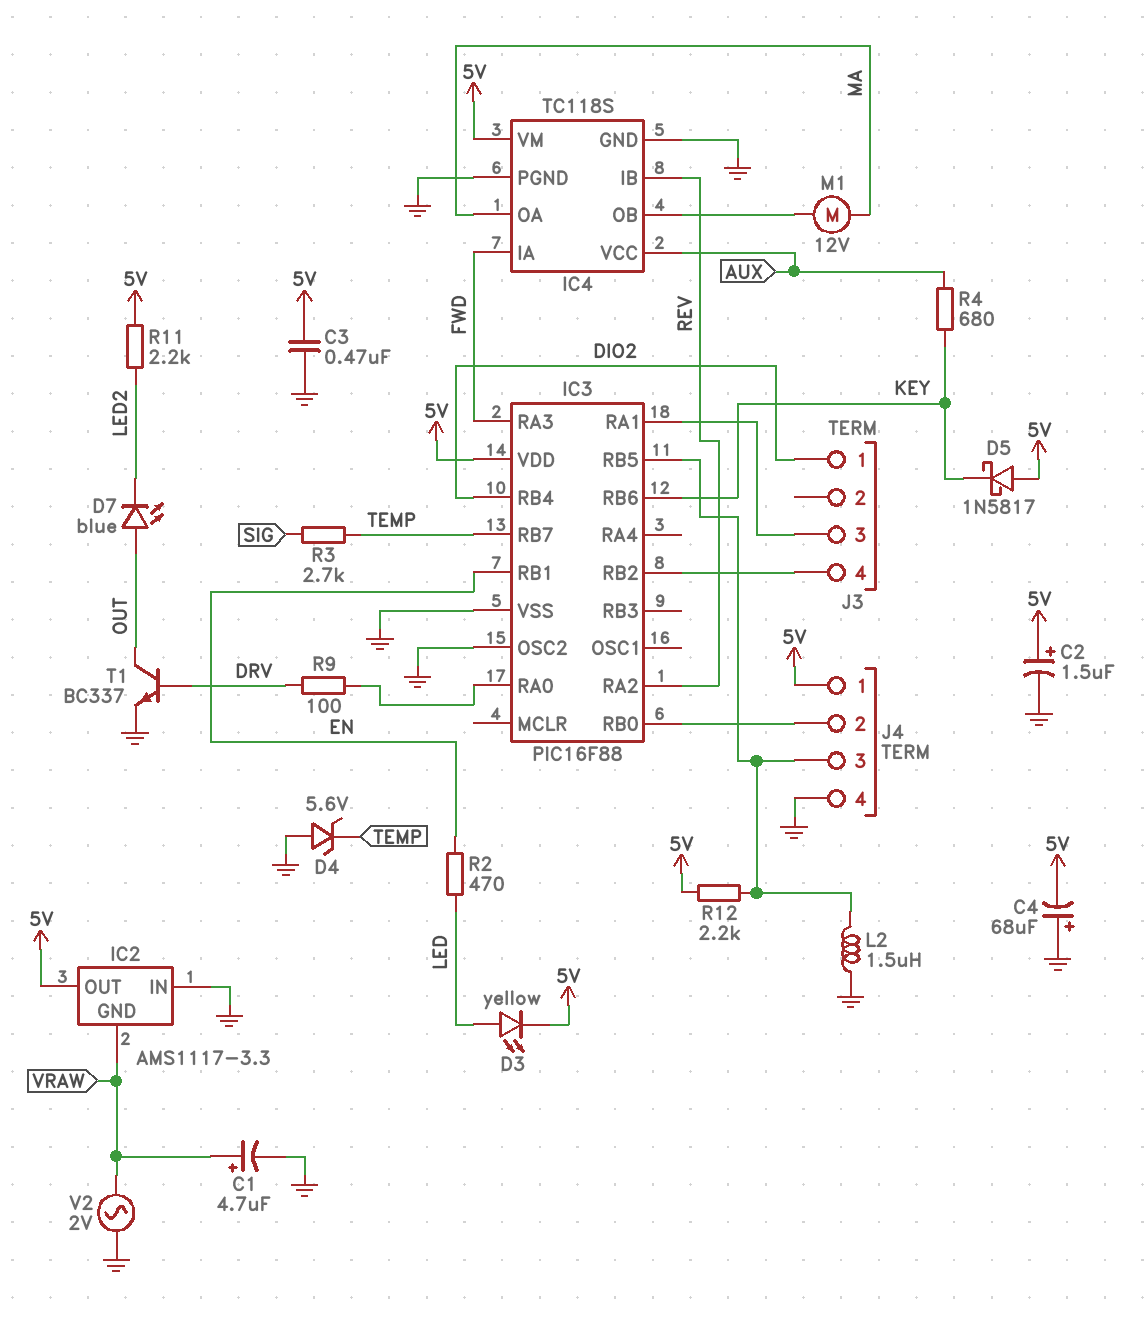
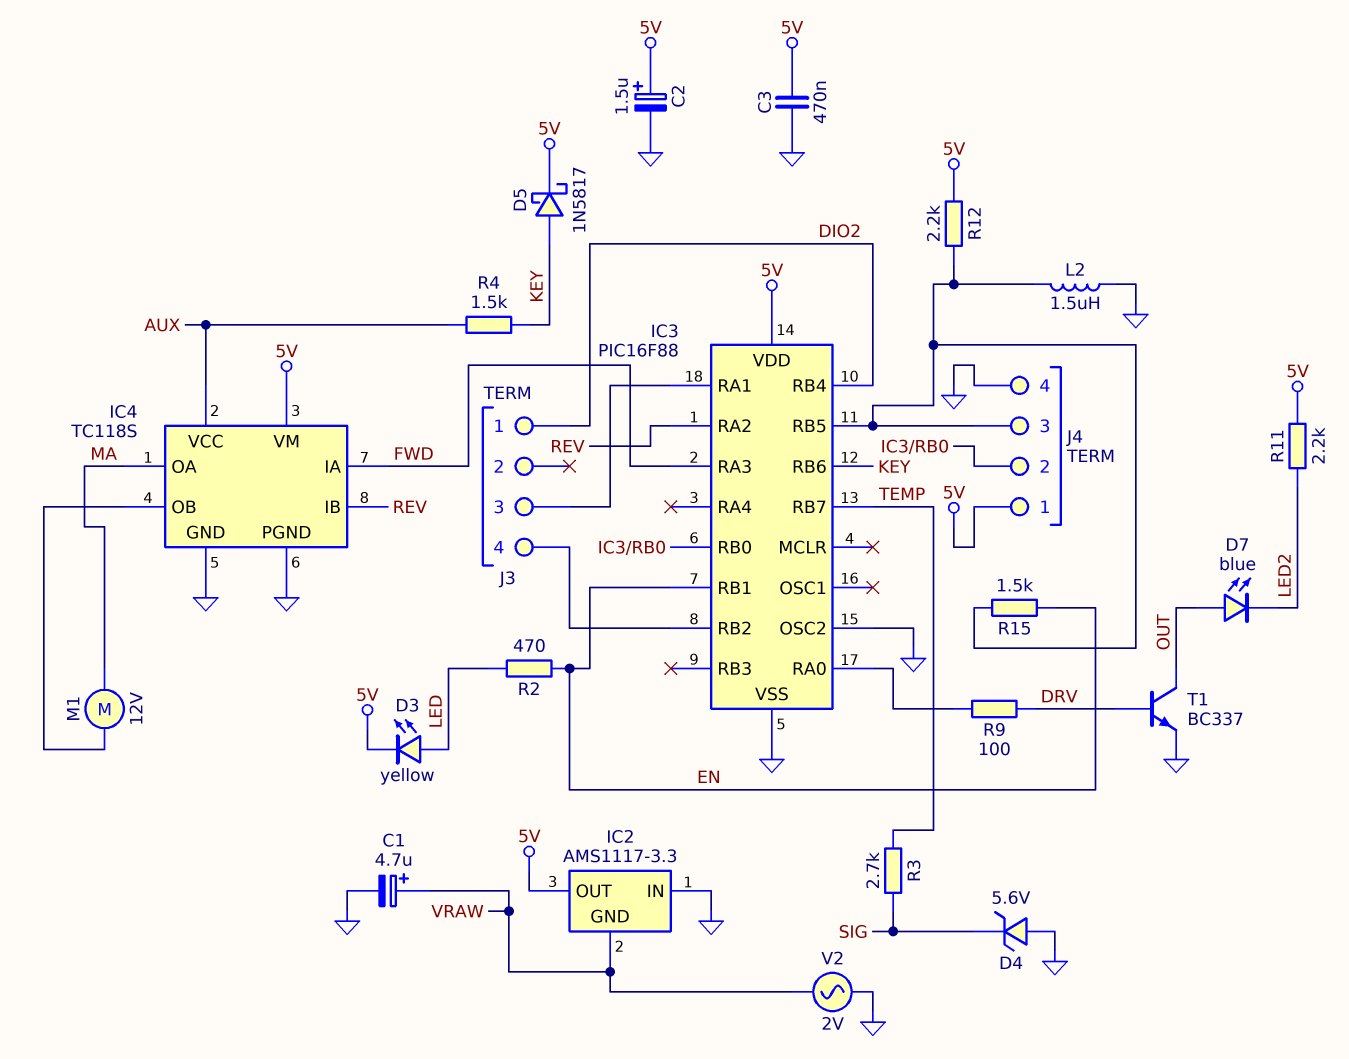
C4: 68uF (plus GND, minus 5V) -> none
D4: zener 5.6V (A GND, K TEMP) -> zener 5.6V (A GND, K SIG)
D5: schottky 1N5817 (A 5V, K KEY) -> schottky 1N5817 (A KEY, K 5V)
R4: 680 (AUX, KEY) -> 1.5k (AUX, KEY)
R15: none -> 1.5k (EN, IC3/RB5)

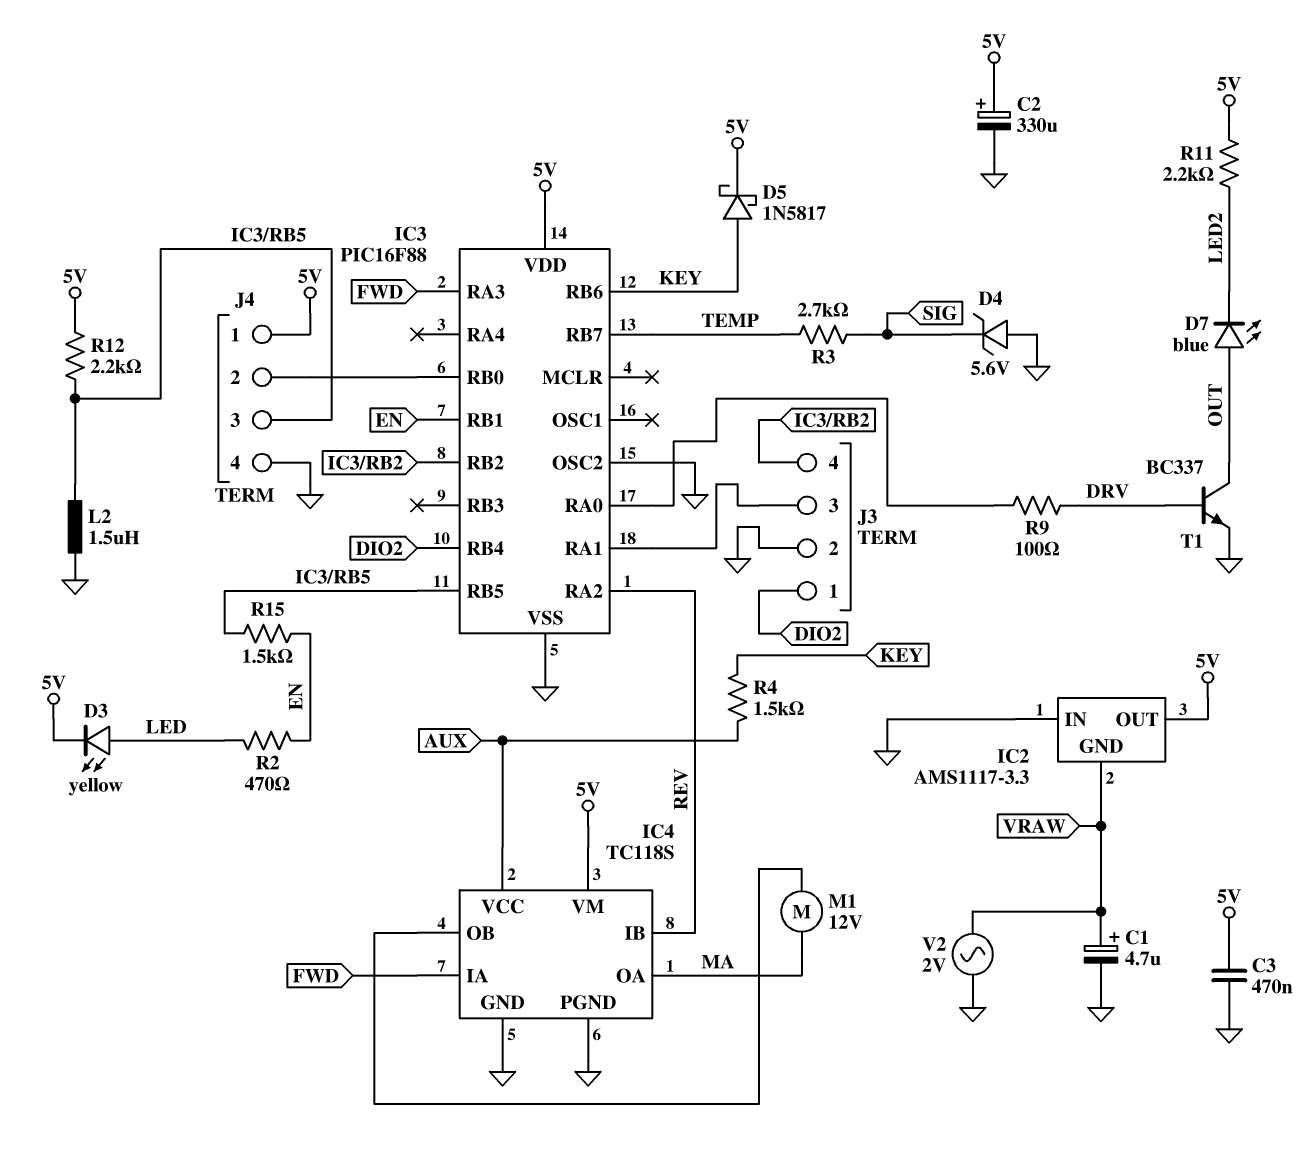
C2: 1.5uF (plus 5V, minus GND) -> 330uF (plus 5V, minus GND)
J3 pin 2: none -> GND

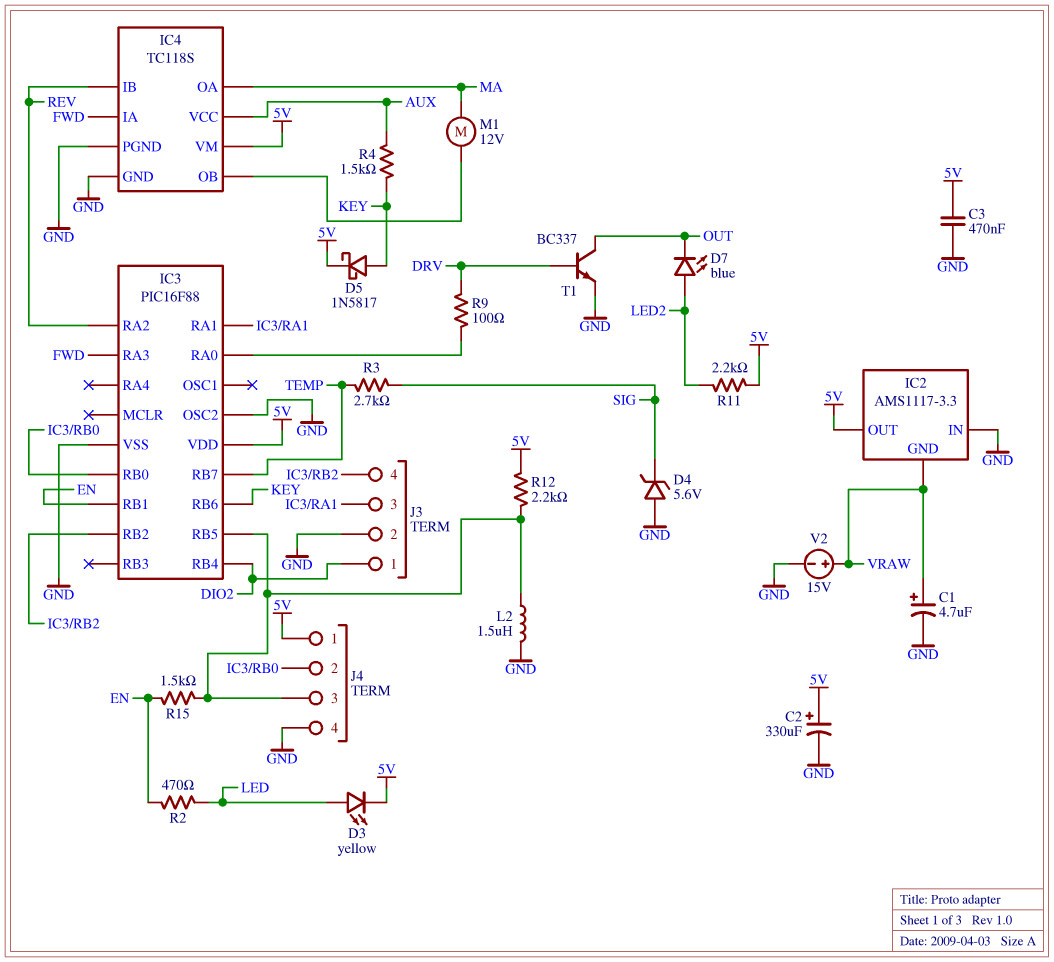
D7: LED blue (A OUT, K LED2) -> LED blue (A LED2, K OUT)
V2: AC 2V (GND, VRAW) -> 15V (plus VRAW, minus GND)

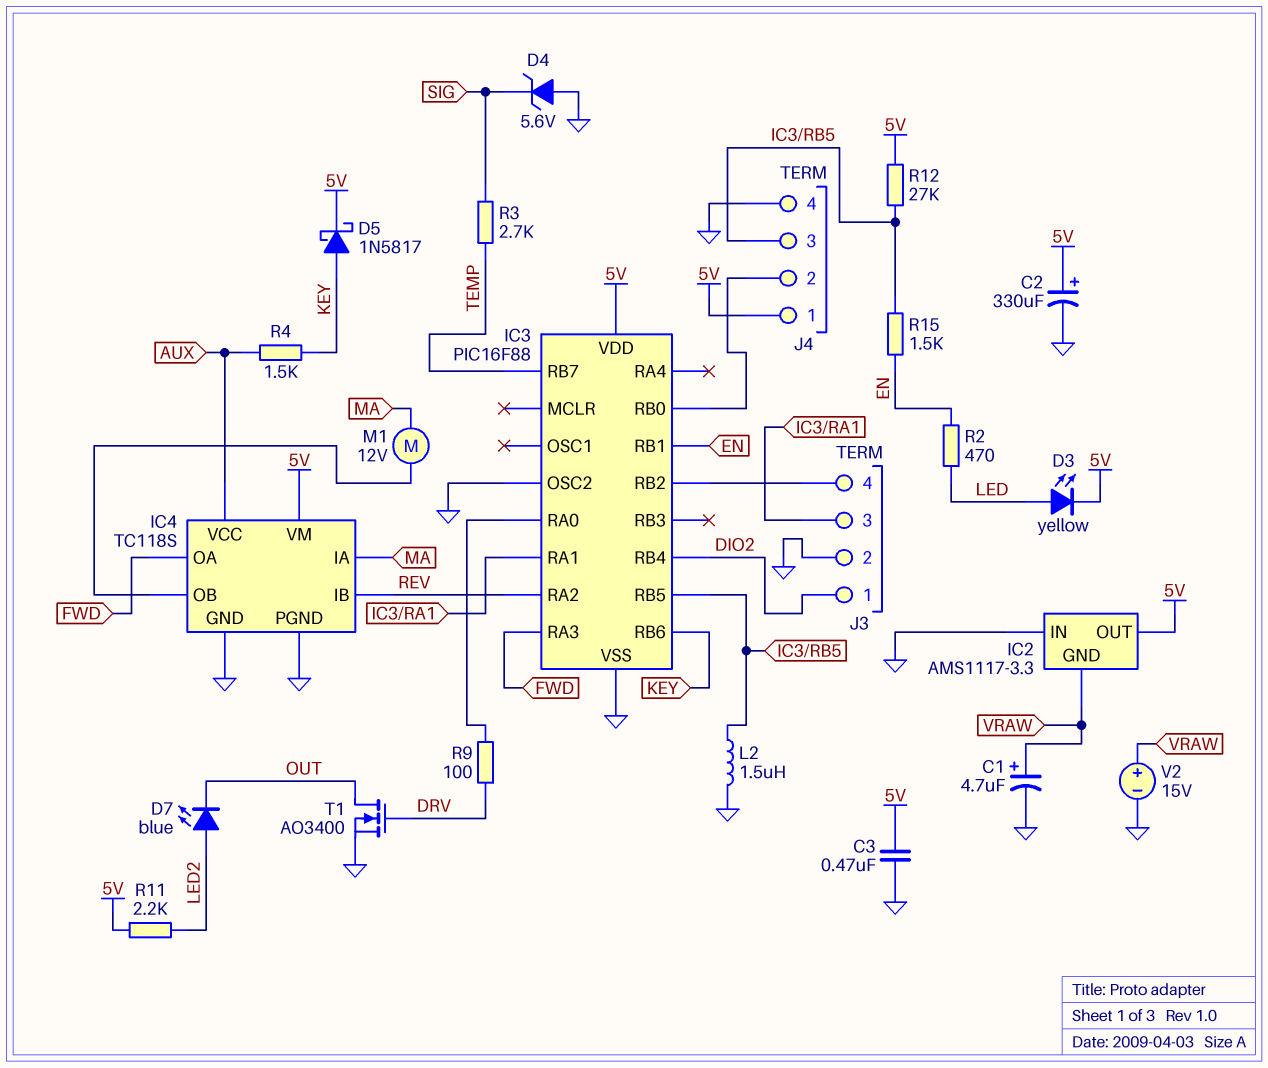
IC4 pin IA: FWD -> MA
IC4 pin OA: MA -> FWD
R12: 2.2k (5V, IC3/RB5) -> 27k (5V, IC3/RB5)
T1: NPN BC337 (B DRV, C OUT, E GND) -> NMOS AO3400 (G DRV, D OUT, S GND)

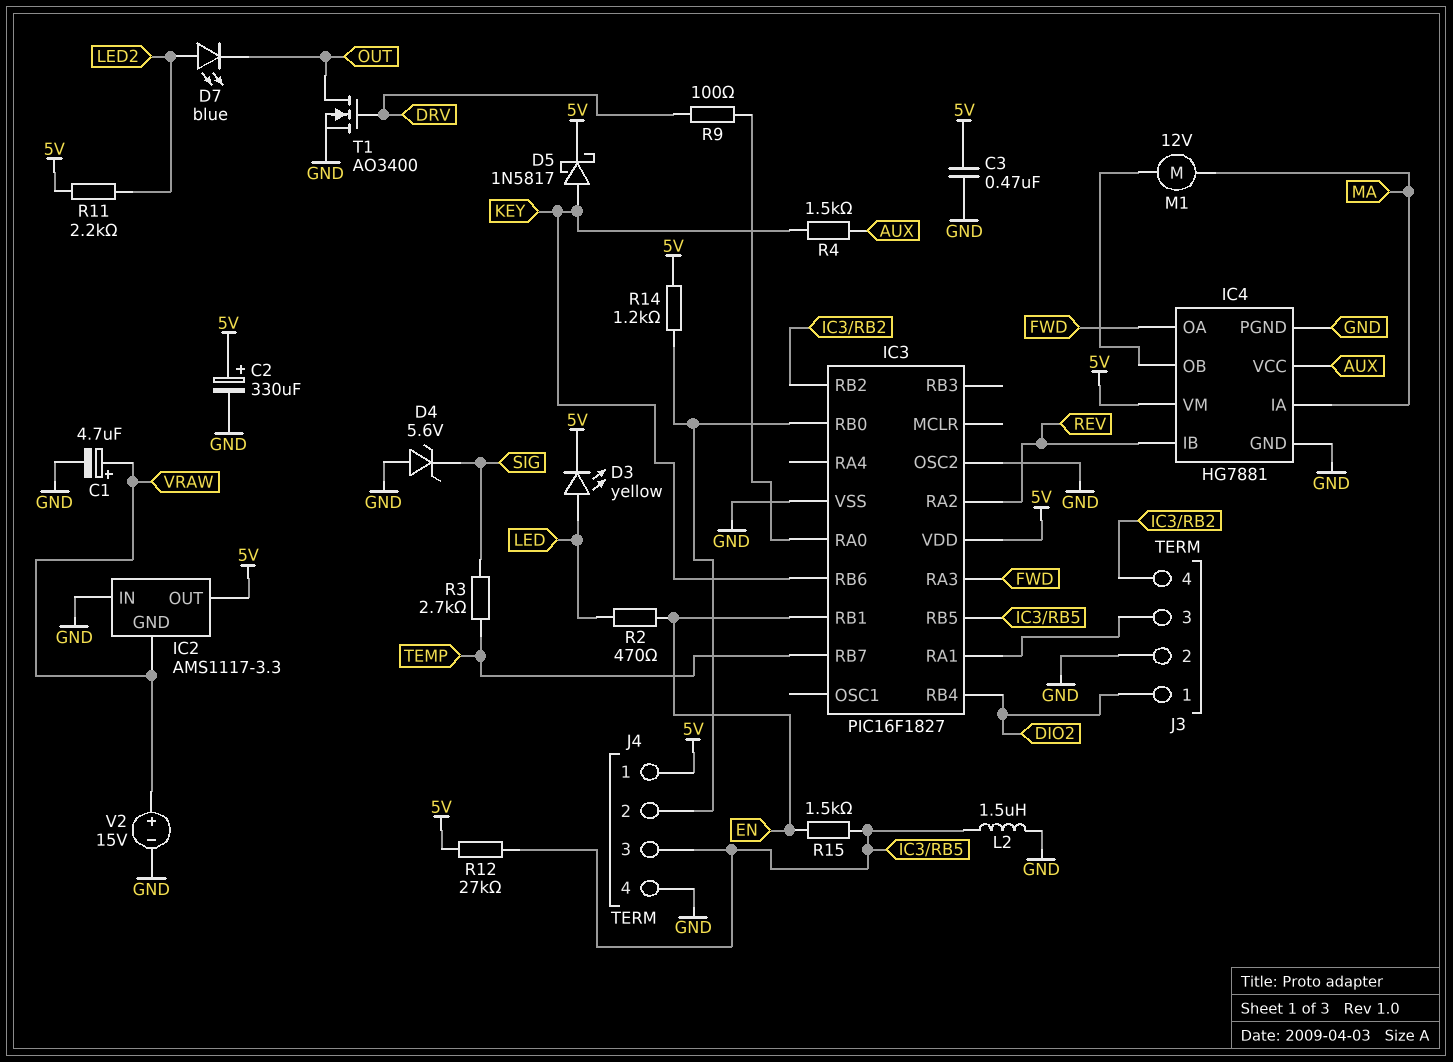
IC3: PIC16F88 -> PIC16F1827
IC4: TC118S -> HG7881
R14: none -> 1.2k (5V, IC3/RB0)

